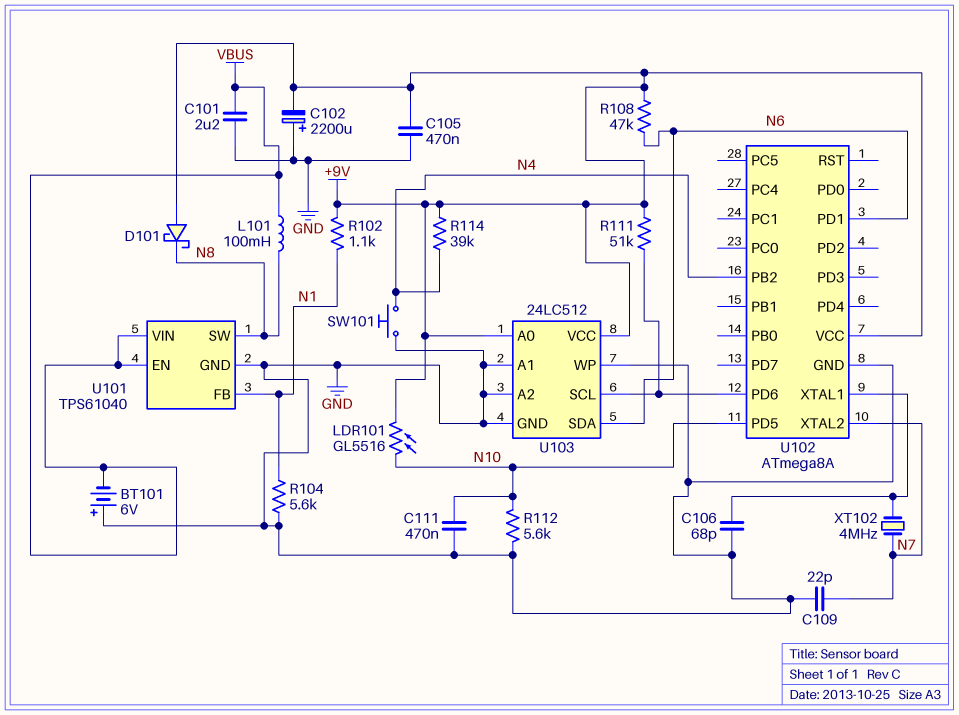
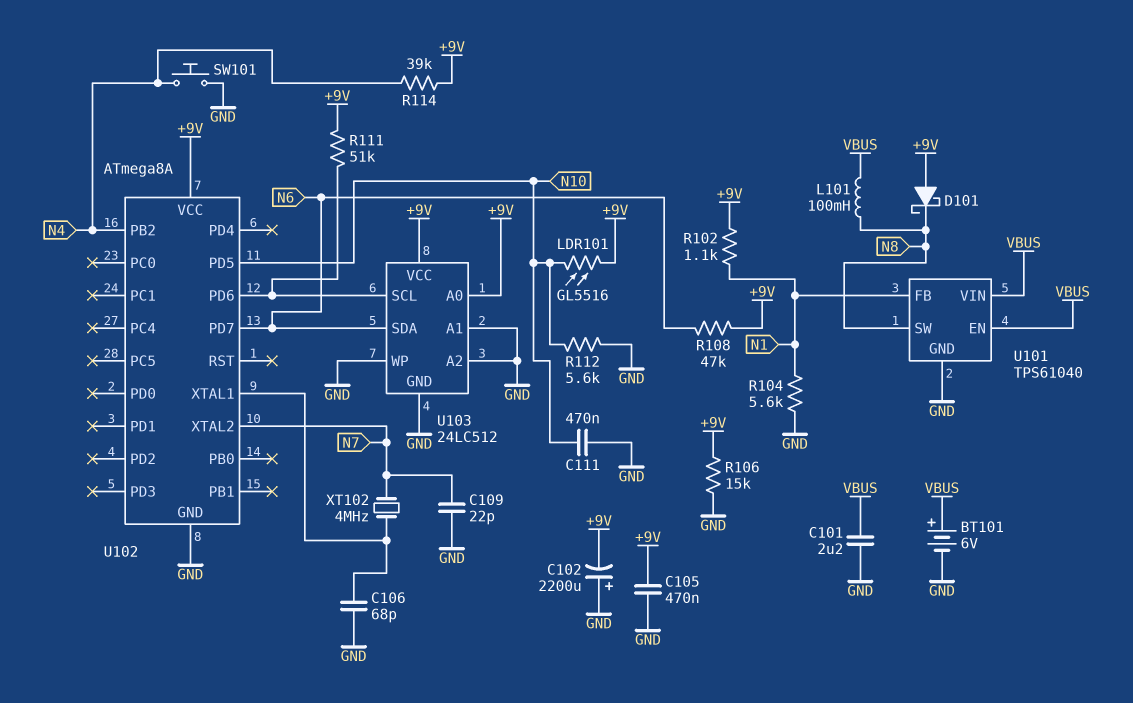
BT101: 6V (plus GND, minus VBUS) -> 6V (plus VBUS, minus GND)
R106: none -> 15k (+9V, GND)
U102 pin PD1: N6 -> none
U102 pin PD7: none -> N6

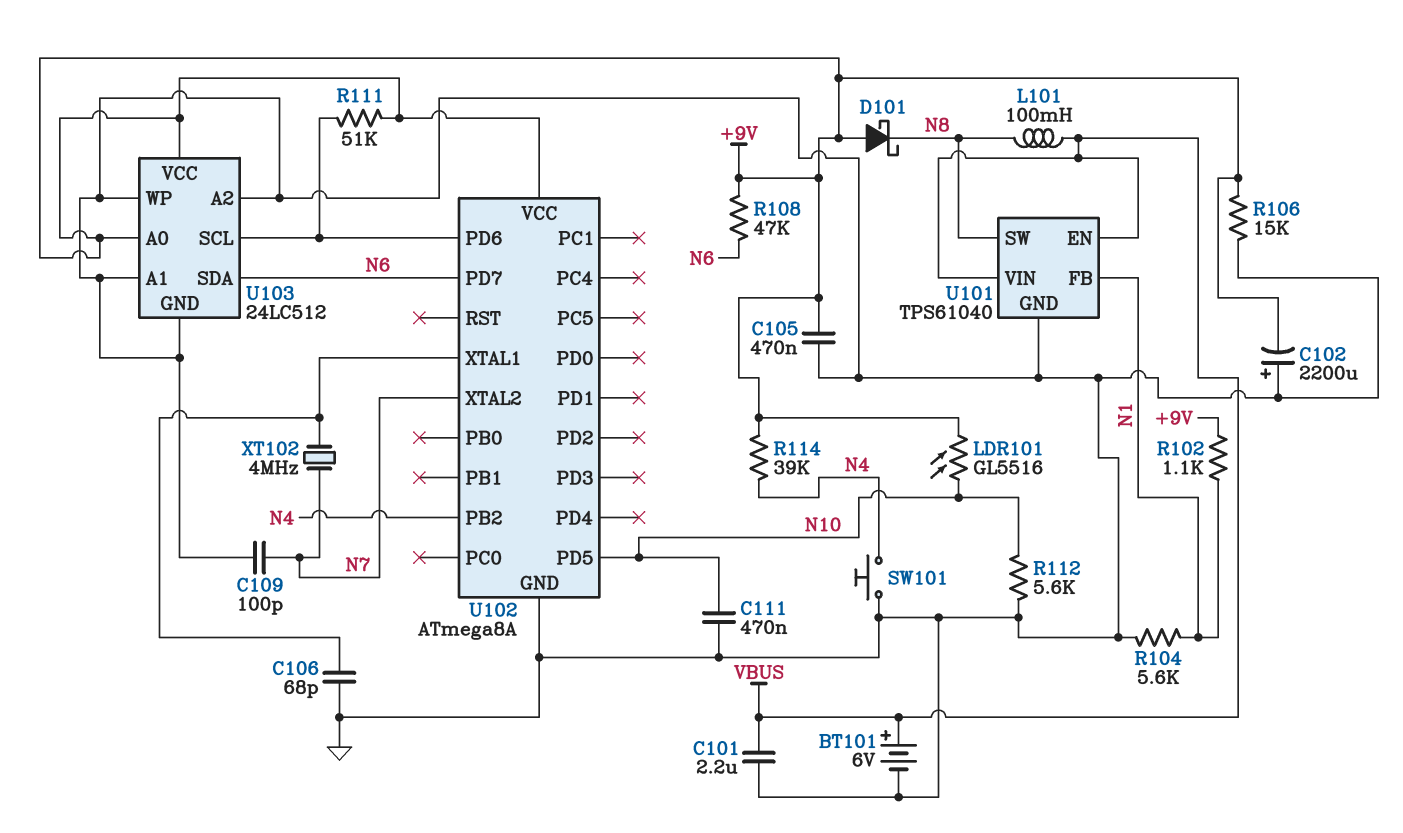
C109: 22pF (GND, N7) -> 100pF (GND, N7)

